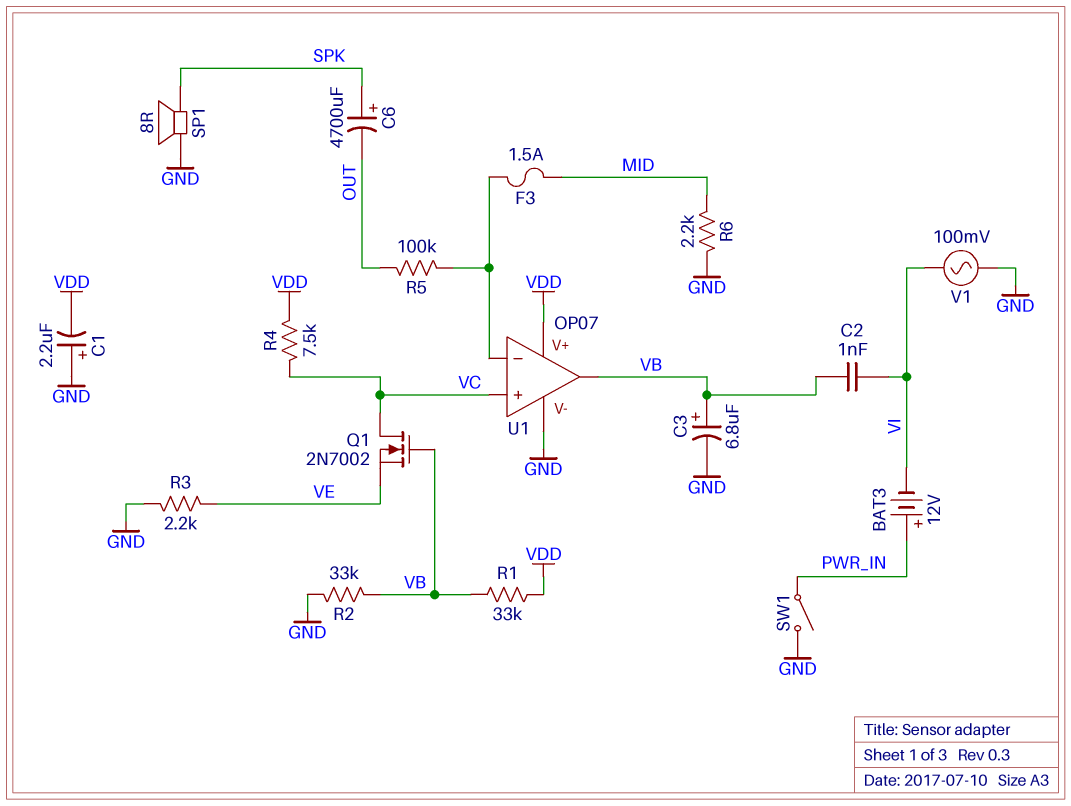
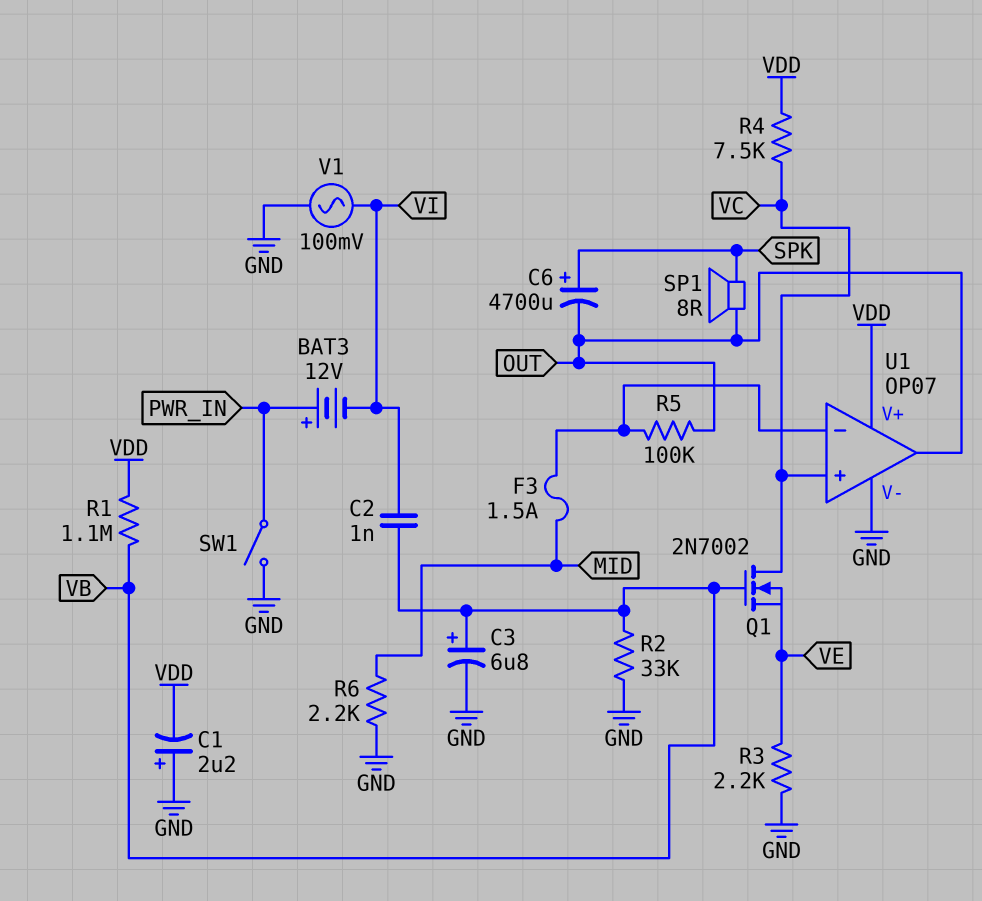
R1: 33k (VB, VDD) -> 1.1M (VB, VDD)
SP1: speaker 8R (GND, SPK) -> speaker 8R (OUT, SPK)
U1 pin out: VB -> OUT

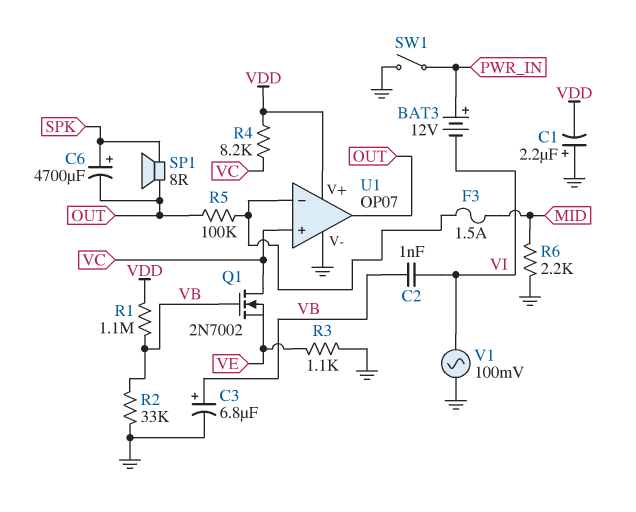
R3: 2.2k (GND, VE) -> 1.1k (GND, VE)
R4: 7.5k (VC, VDD) -> 8.2k (VC, VDD)

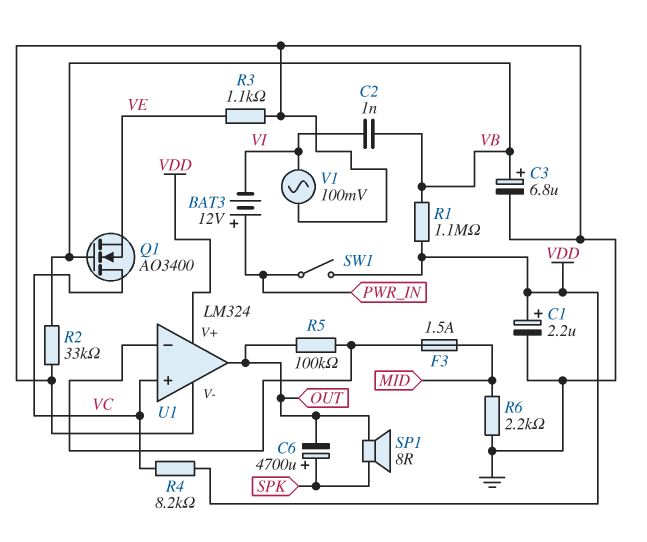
C1: 2.2uF (plus GND, minus VDD) -> 2.2uF (plus VDD, minus GND)
Q1: NMOS 2N7002 (G VB, D VC, S VE) -> NMOS AO3400 (G VB, D VC, S VE)
SW1: switch (GND, PWR_IN) -> switch (PWR_IN, VDD)
U1: OP07 -> LM324

